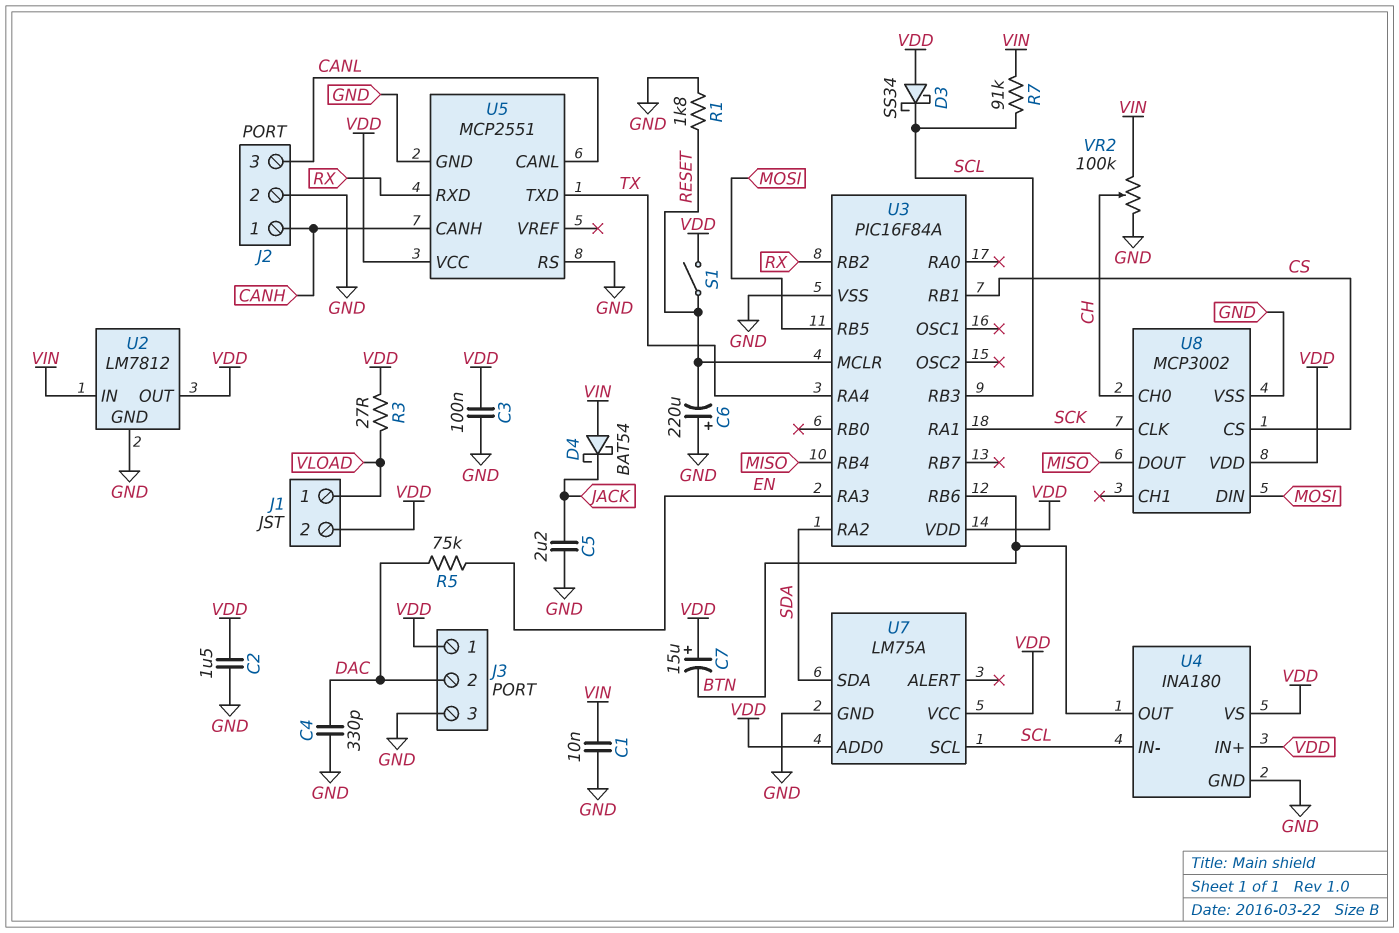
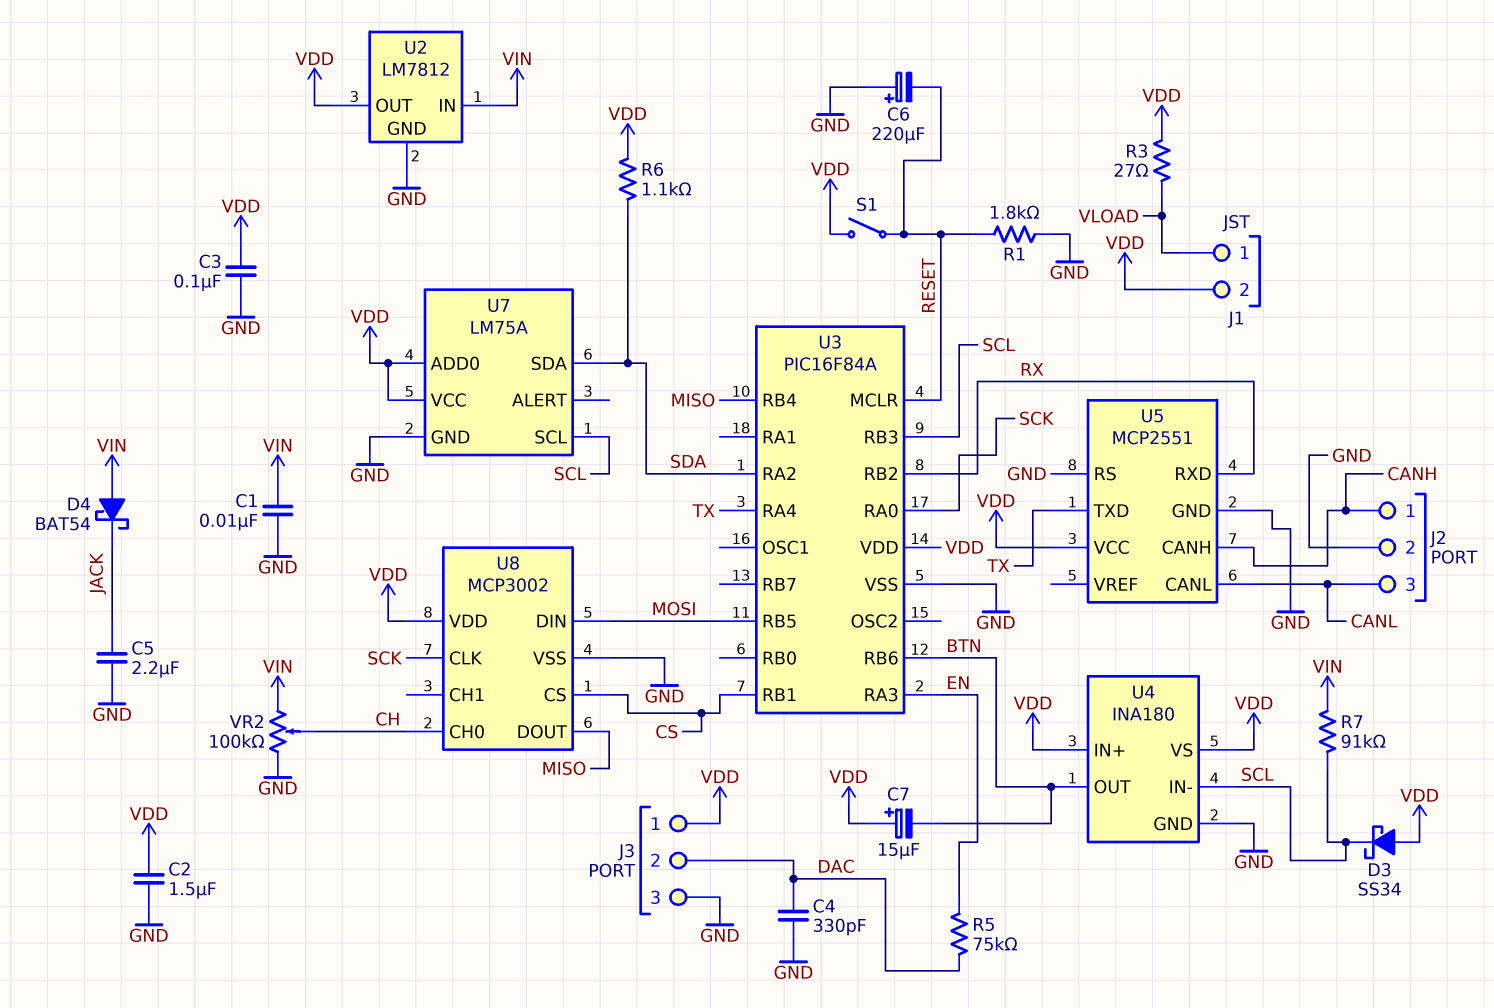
R6: none -> 1.1k (SDA, VDD)
U3 pin RA0: none -> SCK
U3 pin RA1: SCK -> none

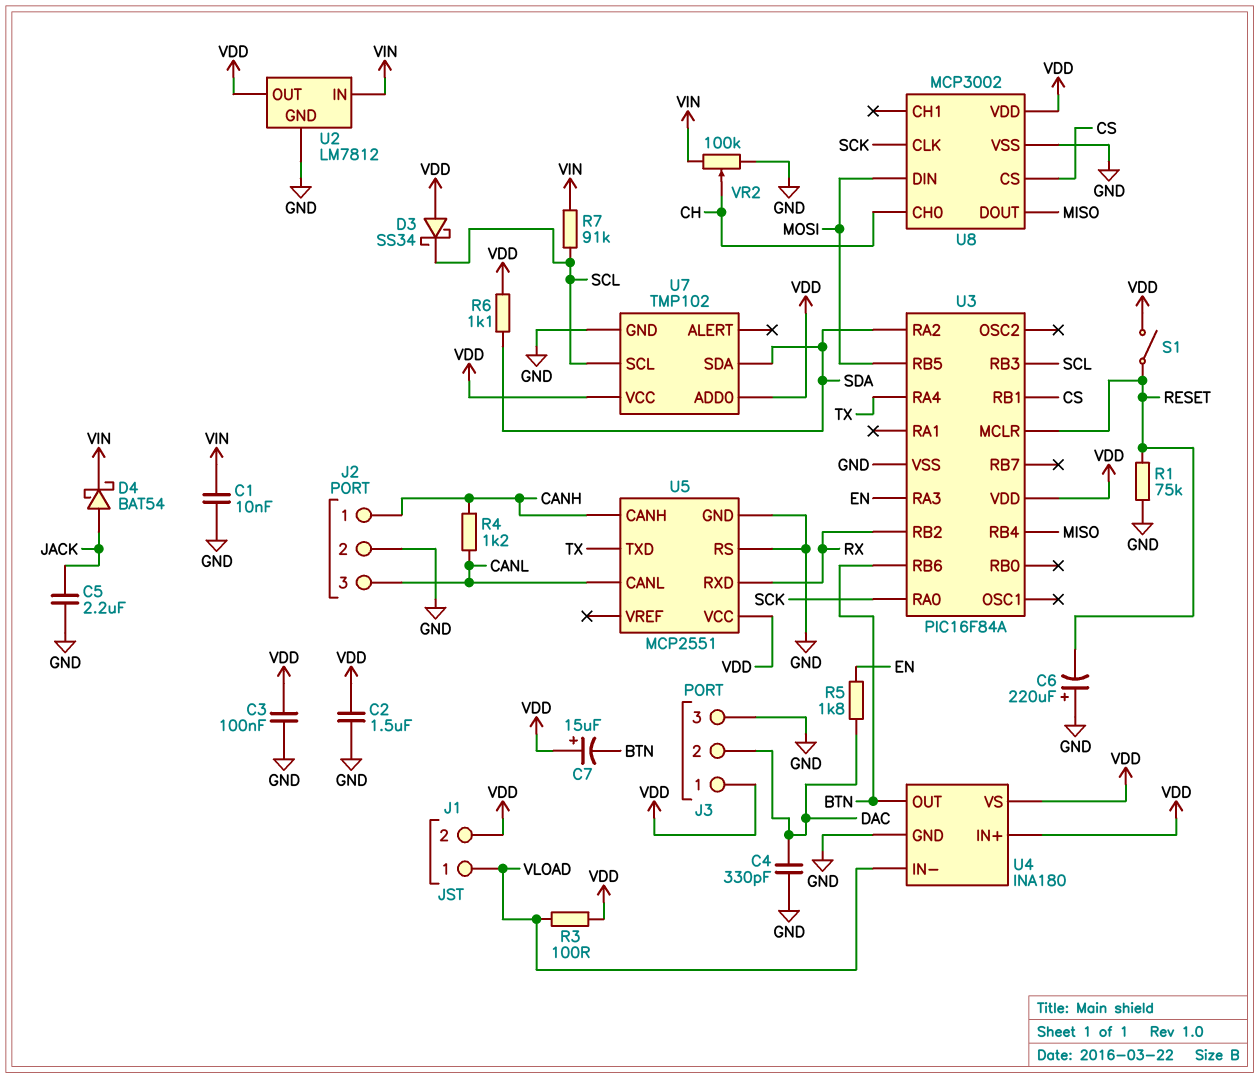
D4: schottky BAT54 (A VIN, K JACK) -> schottky BAT54 (A JACK, K VIN)
R1: 1.8k (GND, RESET) -> 75k (GND, RESET)
R3: 27 (VDD, VLOAD) -> 100 (VDD, VLOAD)
R4: none -> 1.2k (CANH, CANL)
R5: 75k (DAC, EN) -> 1.8k (DAC, EN)
U4 pin IN-: SCL -> VLOAD
U7: LM75A -> TMP102

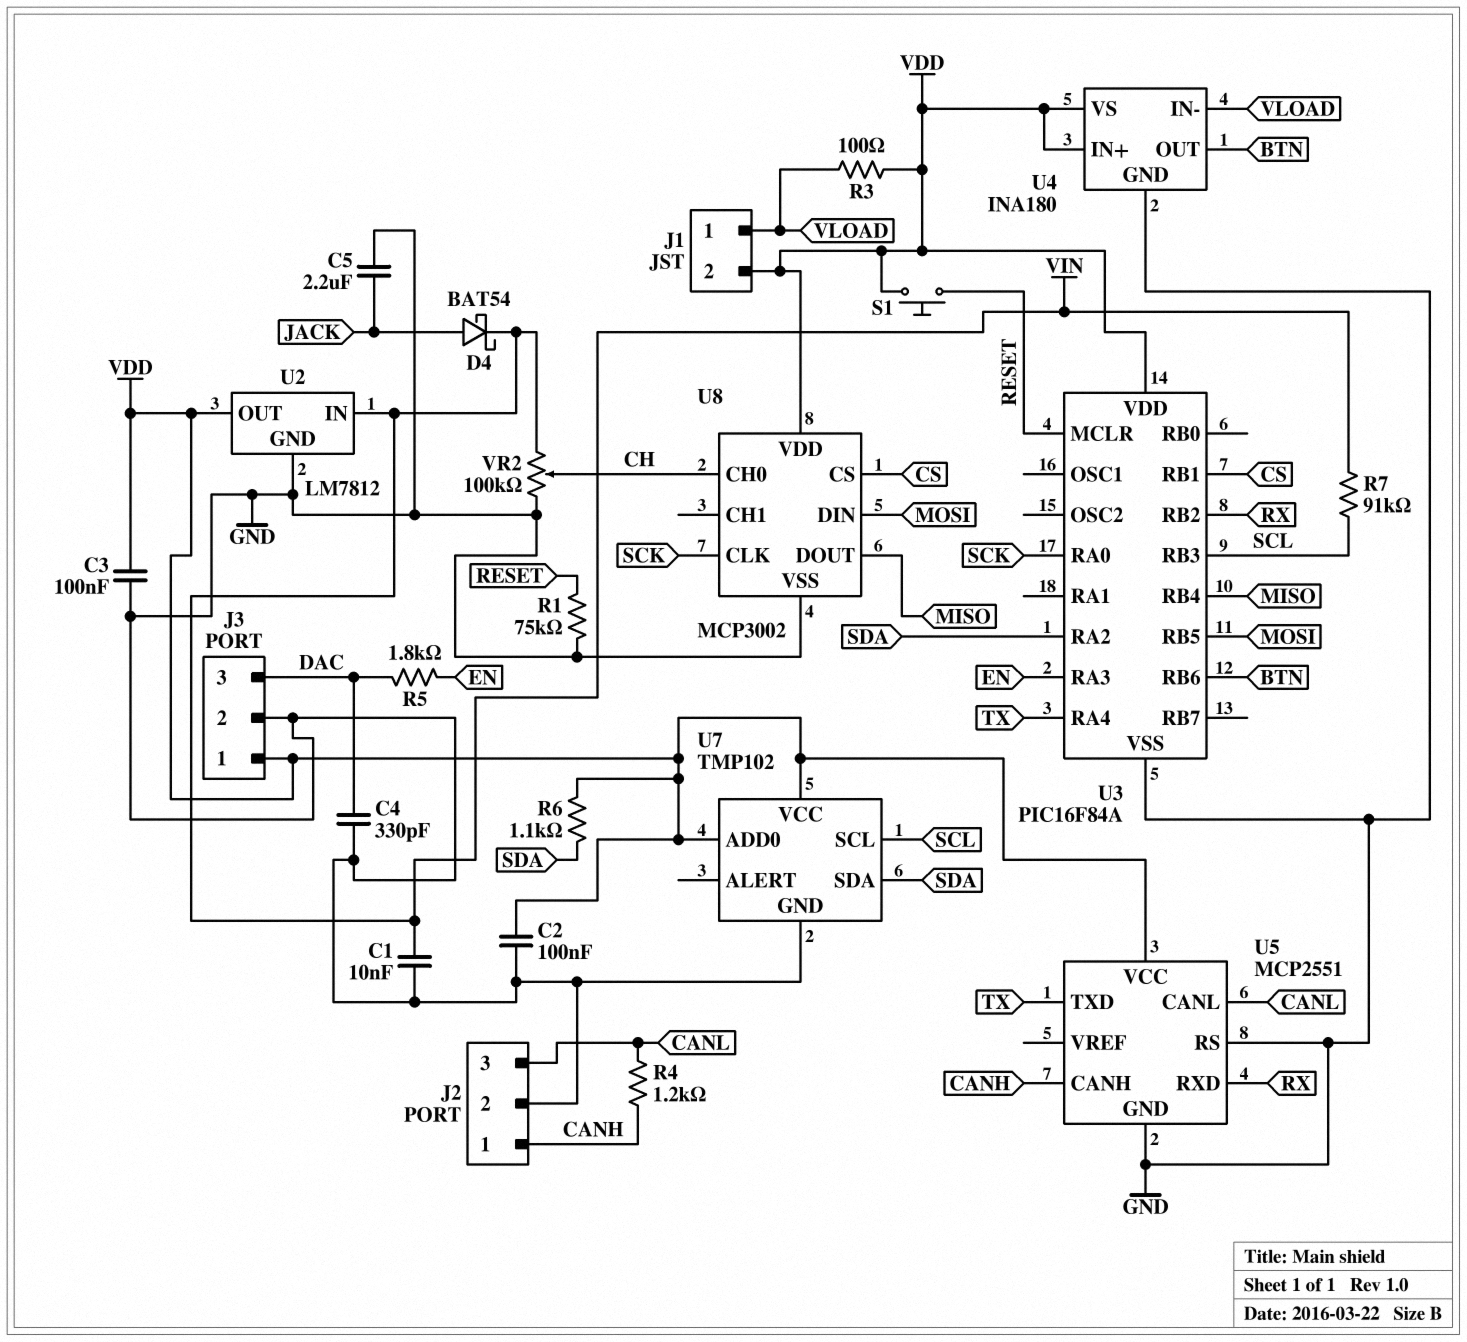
C2: 1.5uF (GND, VDD) -> 100nF (GND, VDD)
C6: 220uF (plus GND, minus RESET) -> none
C7: 15uF (plus VDD, minus BTN) -> none
D3: schottky SS34 (A VDD, K SCL) -> none
J3 pin 2: DAC -> GND
J3 pin 3: GND -> DAC
S1: switch (RESET, VDD) -> button (RESET, VDD)

